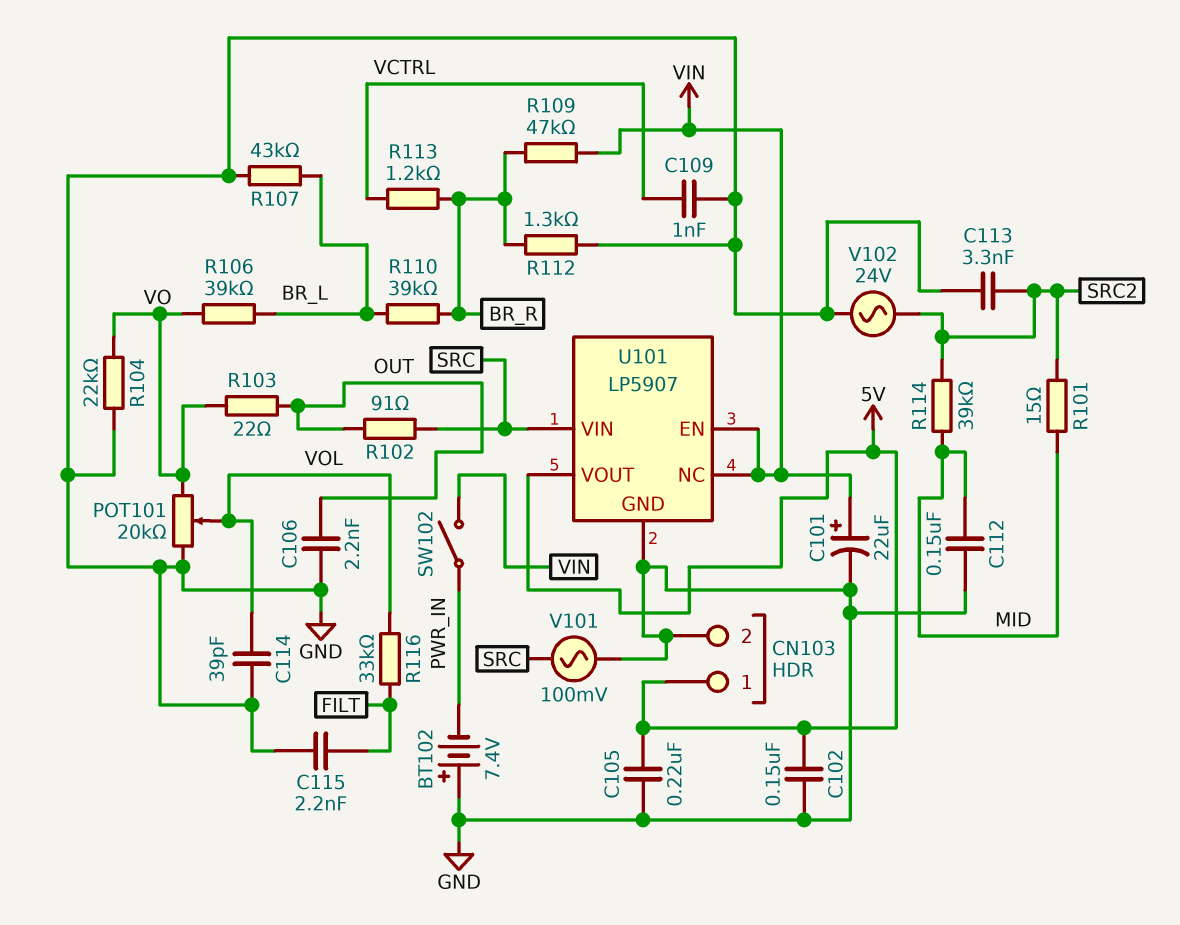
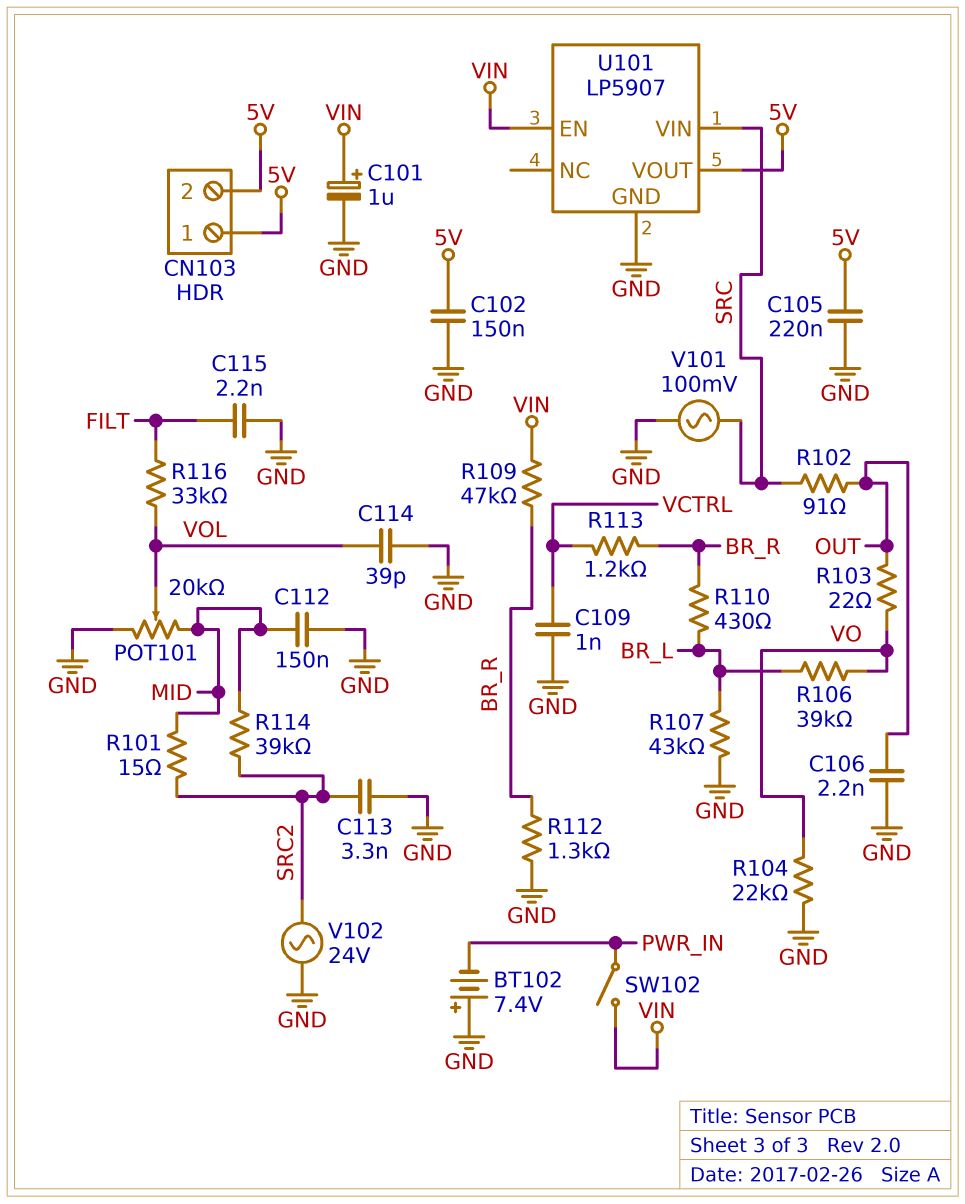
C101: 22uF (plus VIN, minus GND) -> 1uF (plus VIN, minus GND)
CN103 pin 2: GND -> 5V
POT101: 20k (GND, VO, wiper VOL) -> 20k (GND, MID, wiper VOL)
R110: 39k (BR_L, BR_R) -> 430 (BR_L, BR_R)
U101 pin NC: VIN -> none

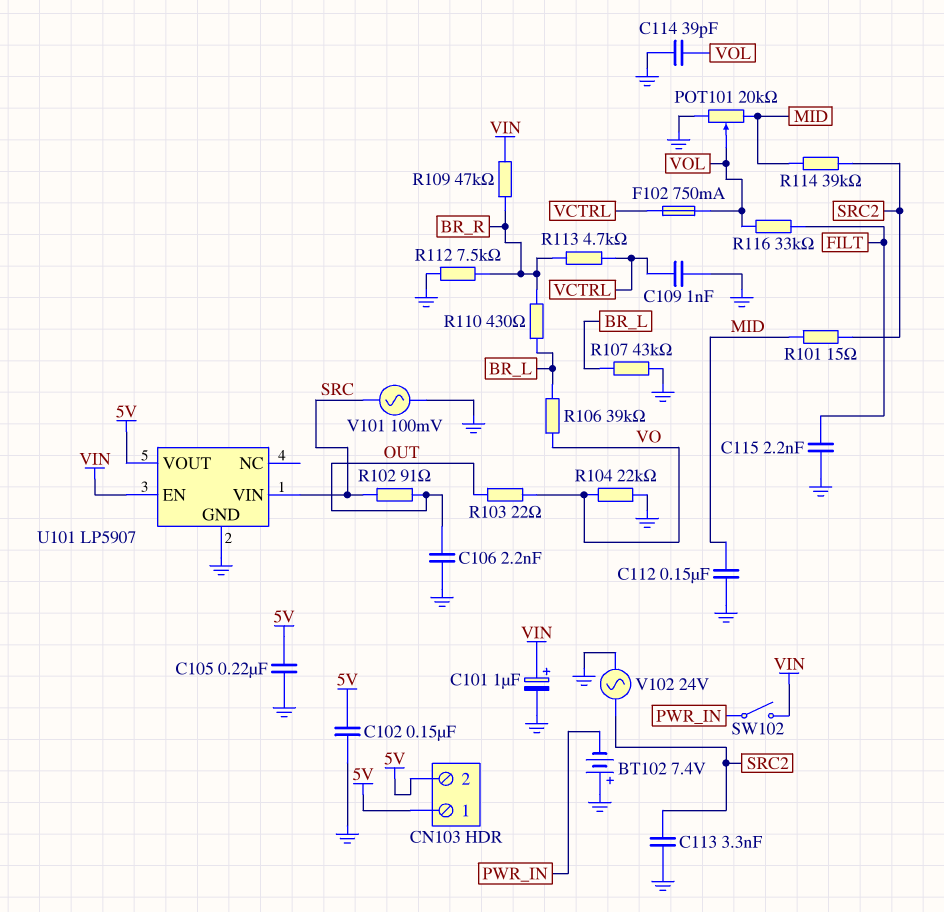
F102: none -> 750mA (VCTRL, VOL)
R112: 1.3k (BR_R, GND) -> 7.5k (BR_R, GND)
R113: 1.2k (BR_R, VCTRL) -> 4.7k (BR_R, VCTRL)

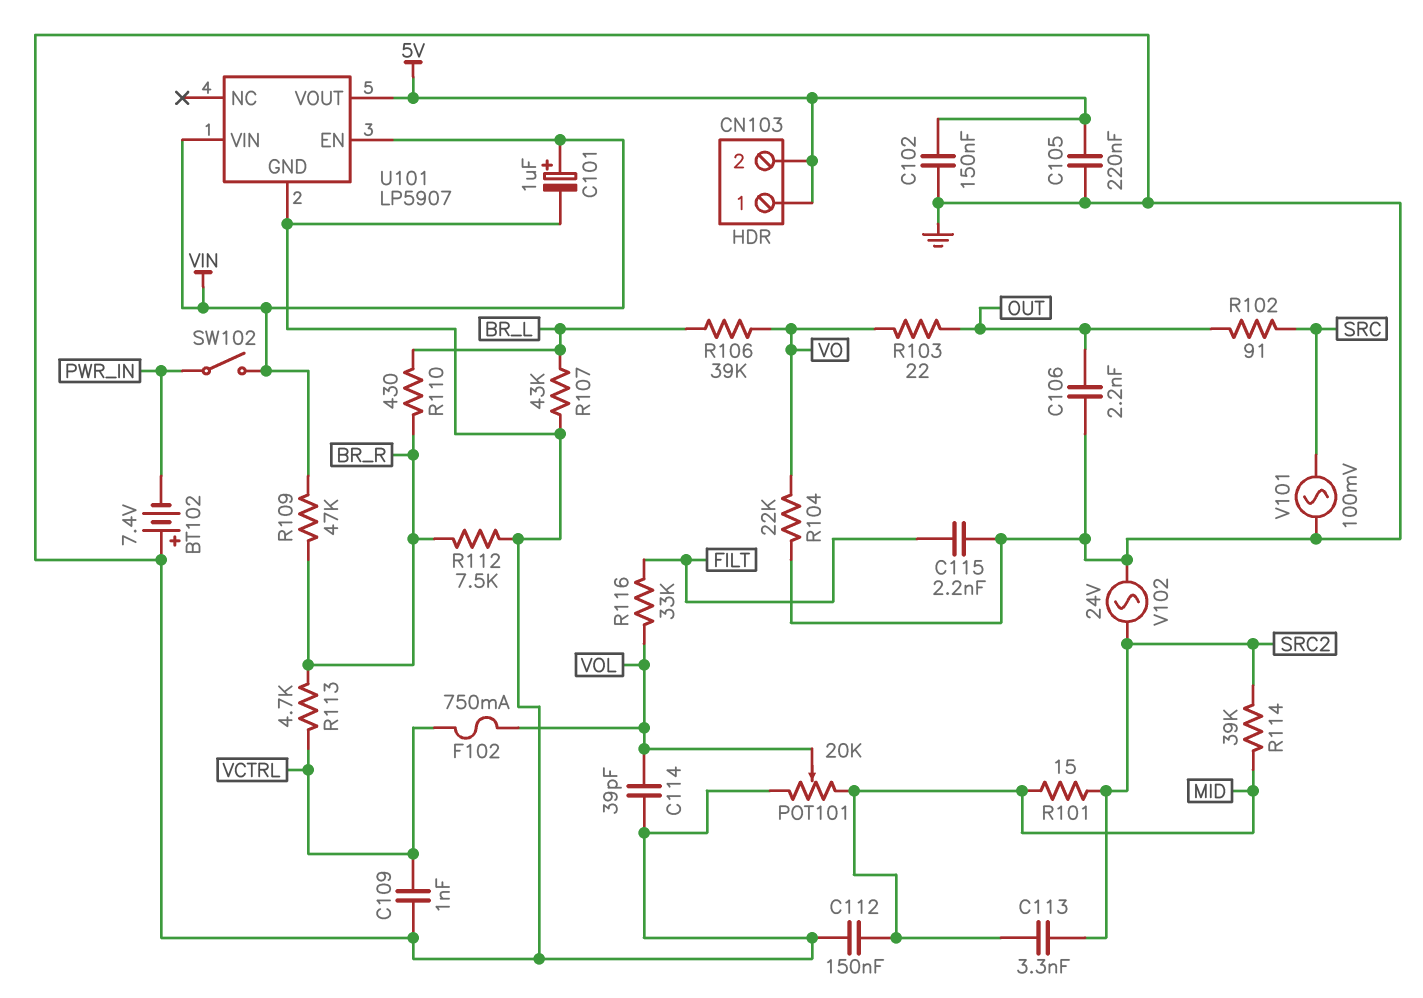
C113: 3.3nF (GND, SRC2) -> 3.3nF (MID, SRC2)
U101 pin VIN: SRC -> VIN

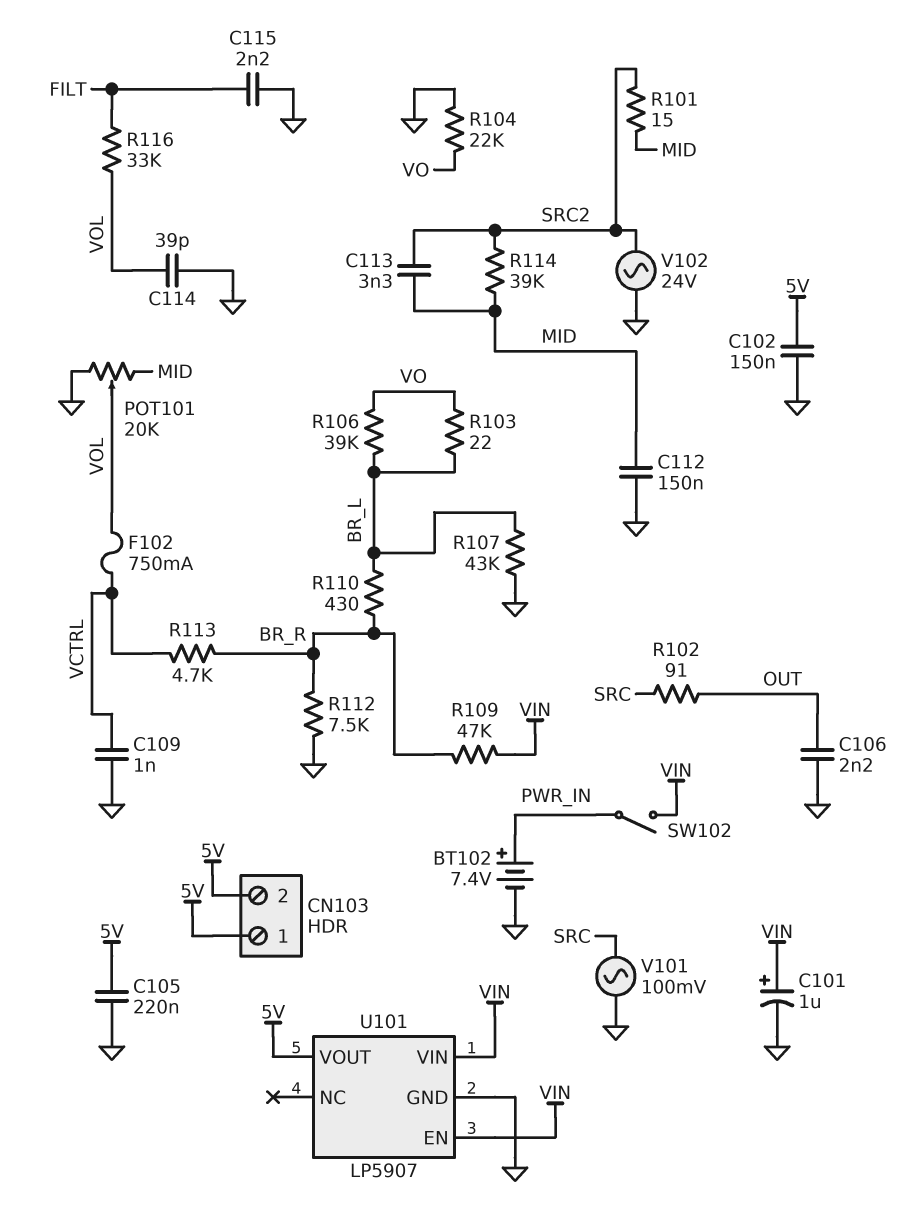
BT102: 7.4V (plus GND, minus PWR_IN) -> 7.4V (plus PWR_IN, minus GND)
R103: 22 (OUT, VO) -> 22 (BR_L, VO)

